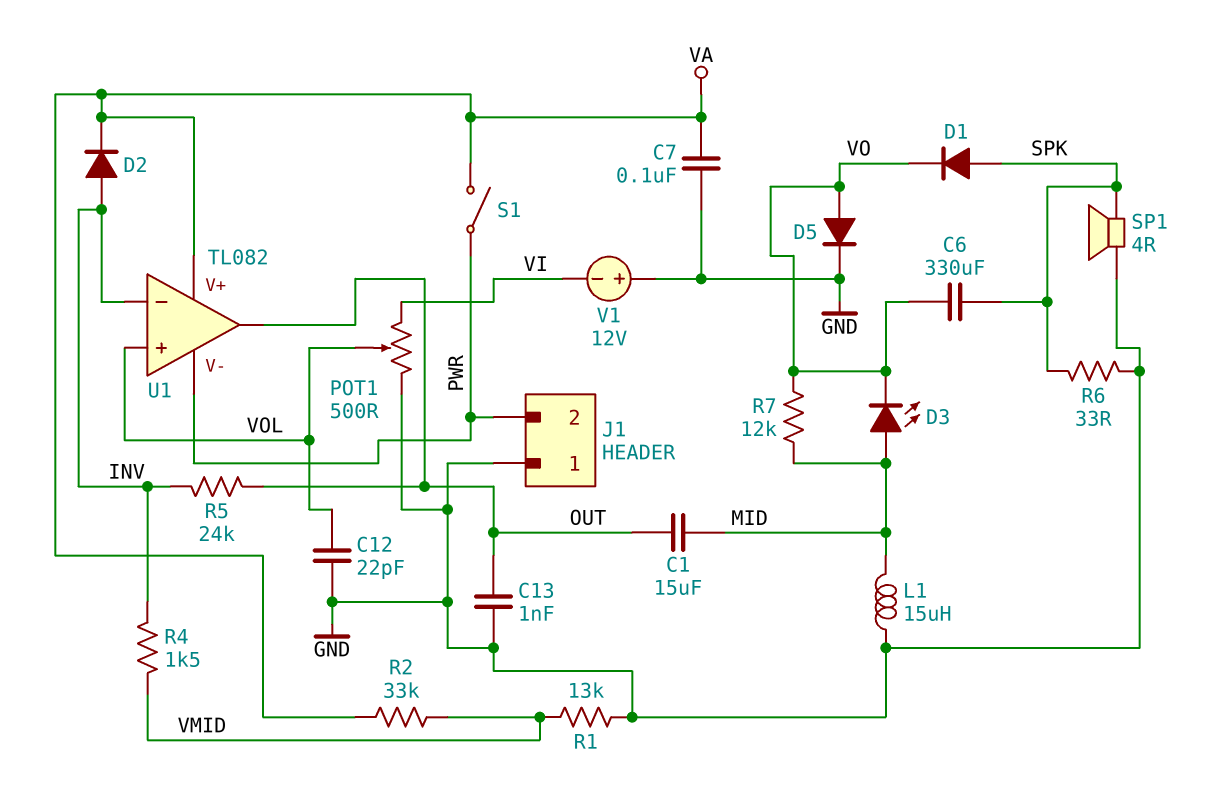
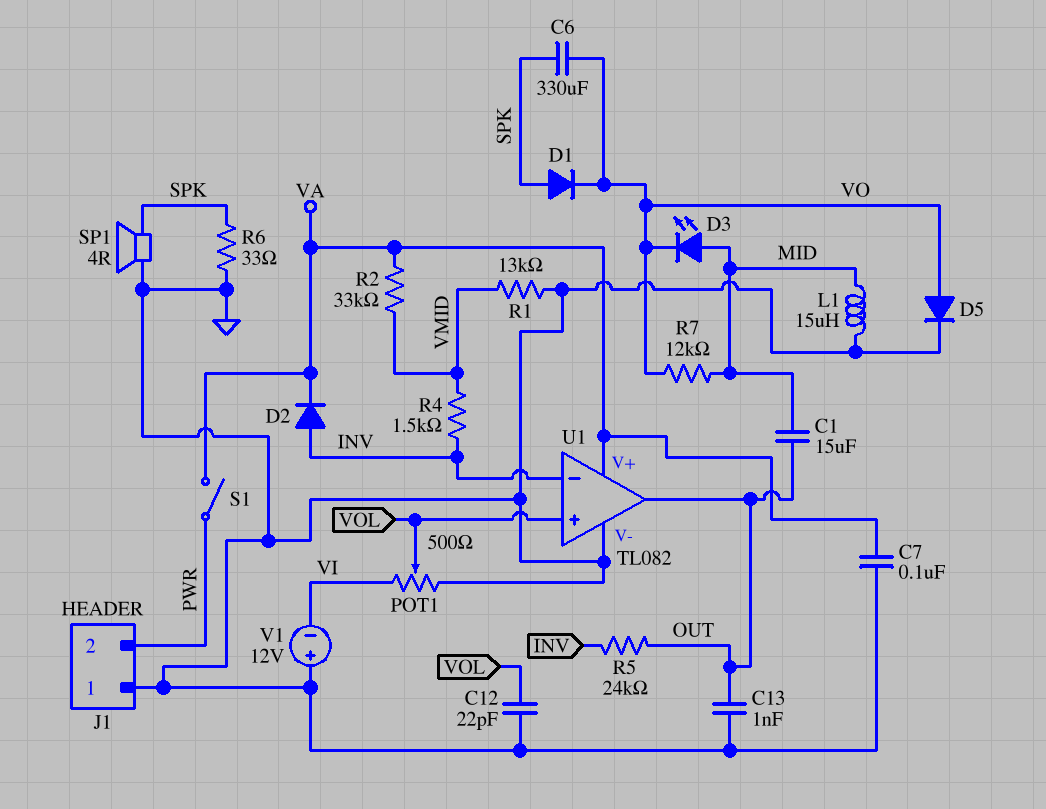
U1 pin V-: PWR -> GND

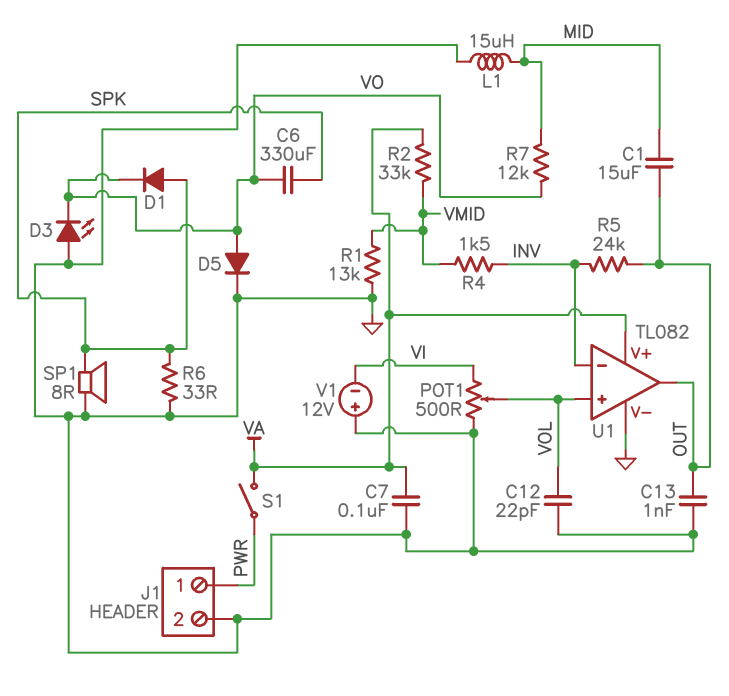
D2: diode (A INV, K VA) -> none
D3: LED (A MID, K VO) -> LED (A GND, K VO)
J1 pin 1: GND -> PWR
J1 pin 2: PWR -> GND
SP1: speaker 4R (GND, SPK) -> speaker 8R (GND, SPK)

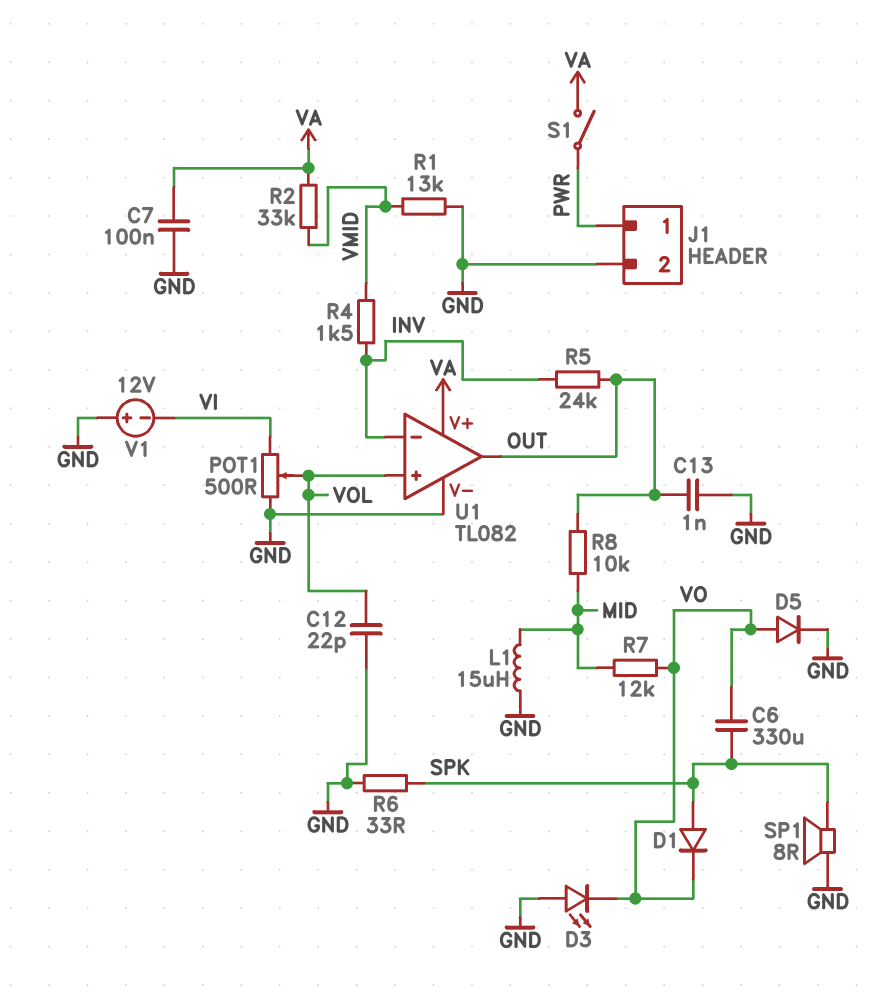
C1: 15uF (MID, OUT) -> none
R8: none -> 10k (MID, OUT)

